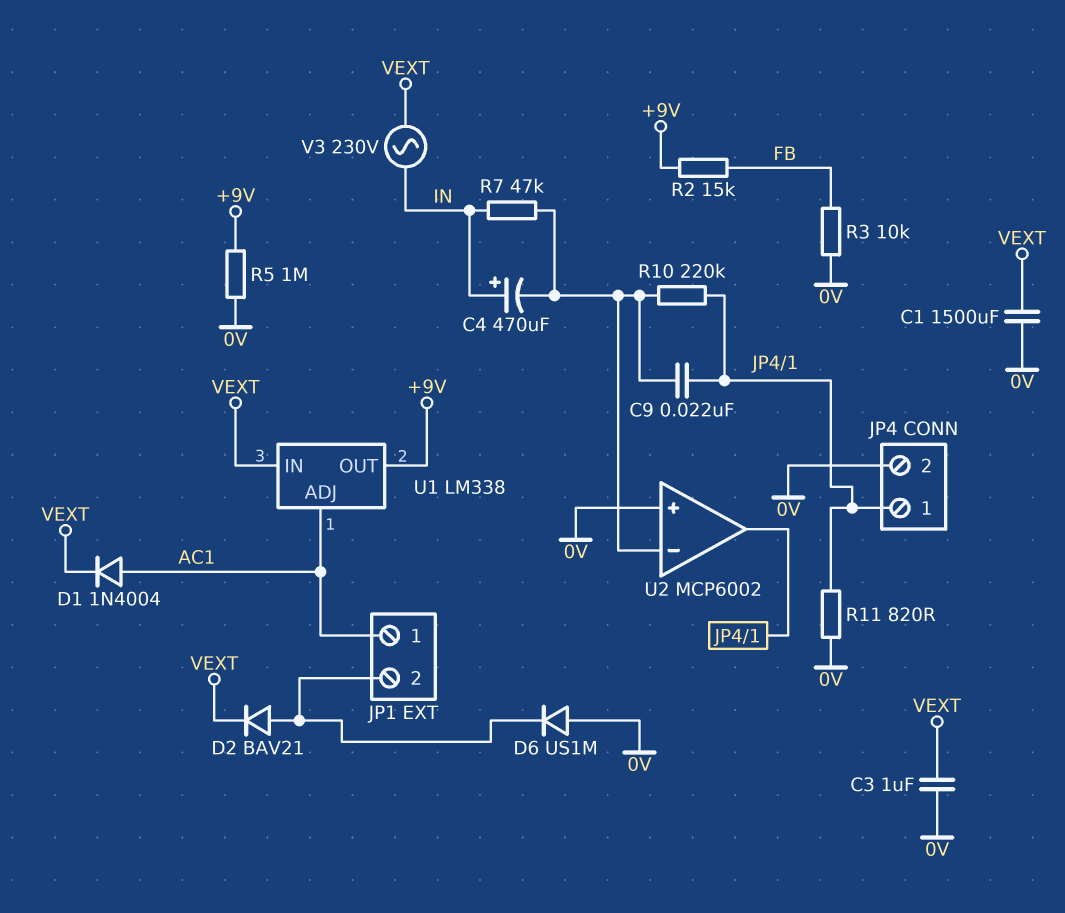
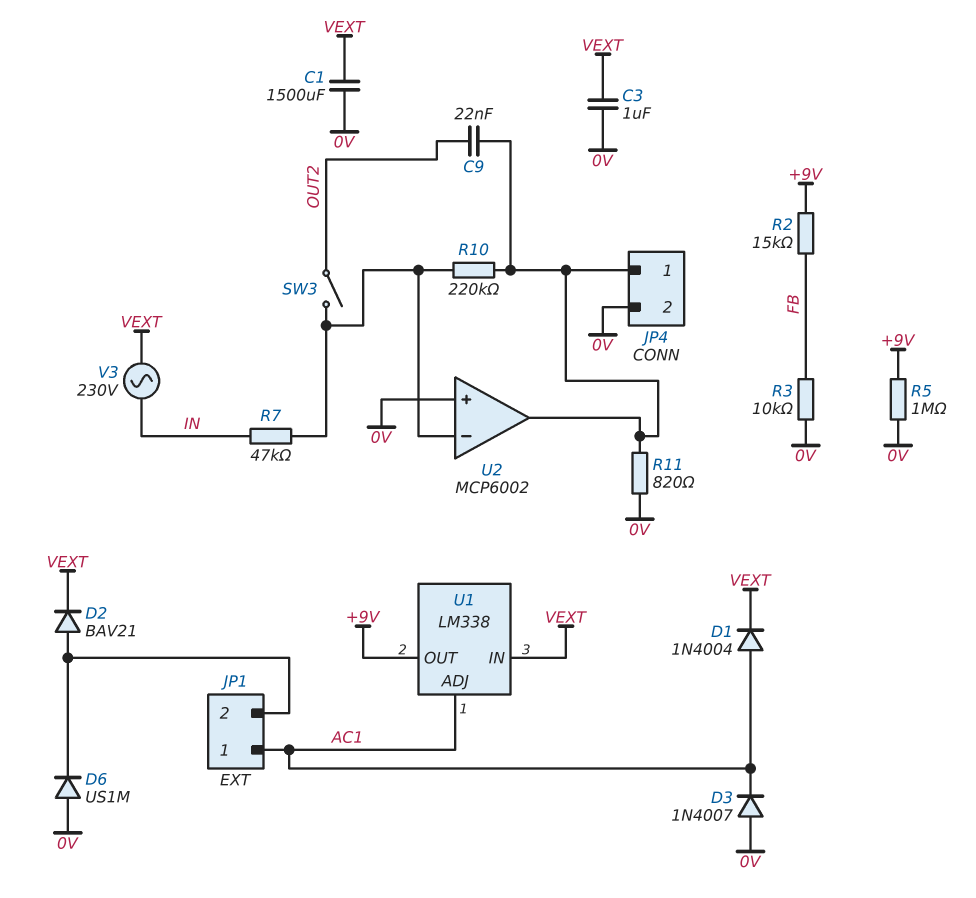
C4: 470uF (plus IN, minus U2/in-) -> none
C9: 22nF (JP4/1, U2/in-) -> 22nF (JP4/1, OUT2)
D3: none -> diode 1N4007 (A 0V, K AC1)
SW3: none -> switch (OUT2, U2/in-)

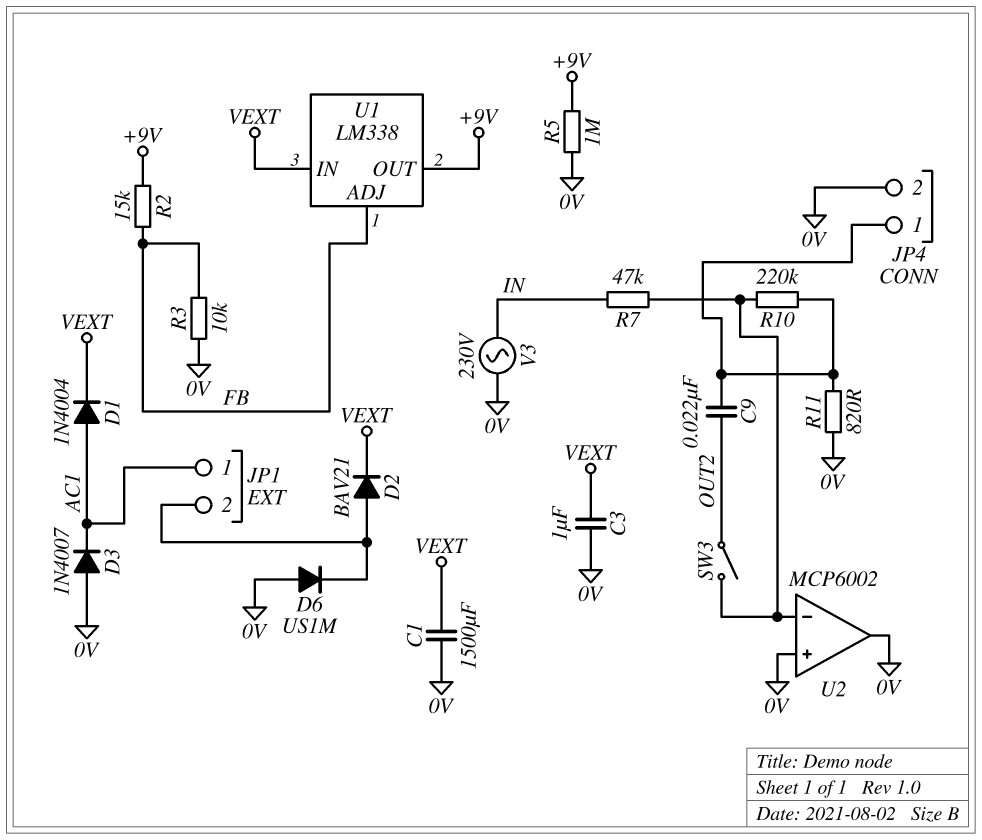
U1 pin ADJ: AC1 -> FB
U2 pin out: JP4/1 -> 0V
V3: AC 230V (IN, VEXT) -> AC 230V (0V, IN)

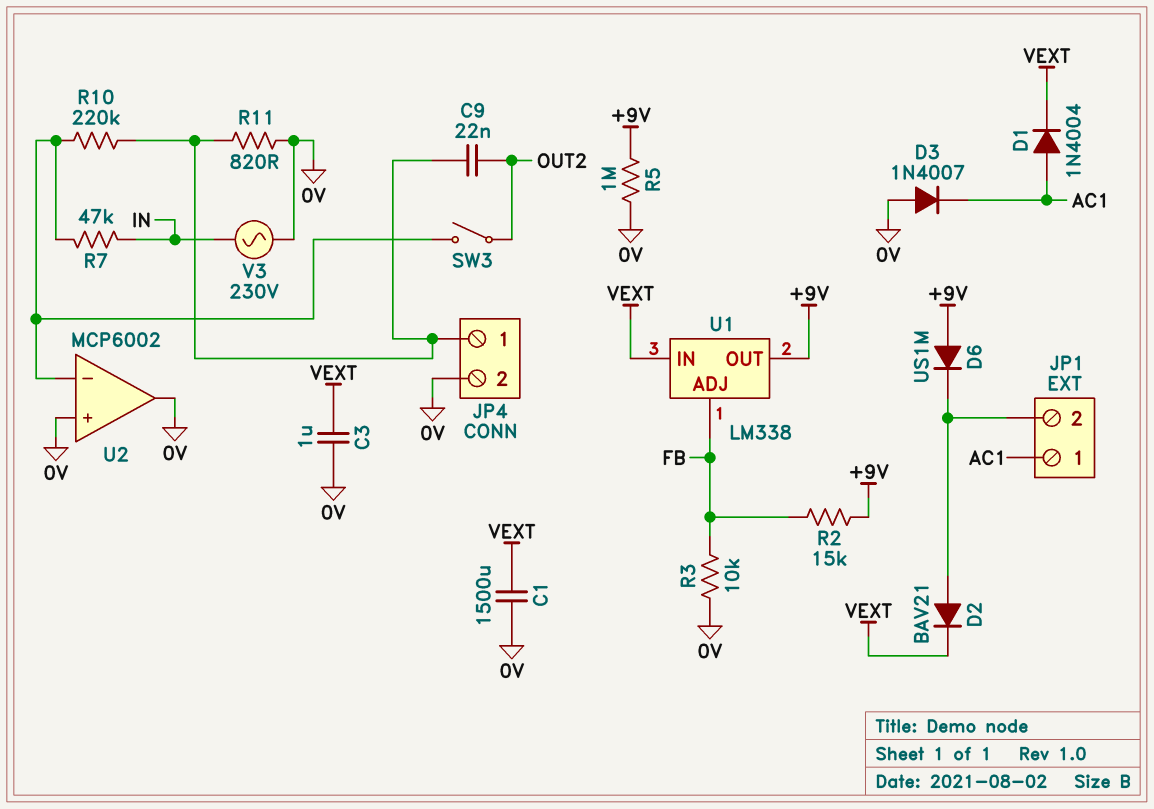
D6: diode US1M (A 0V, K JP1/2) -> diode US1M (A +9V, K JP1/2)

